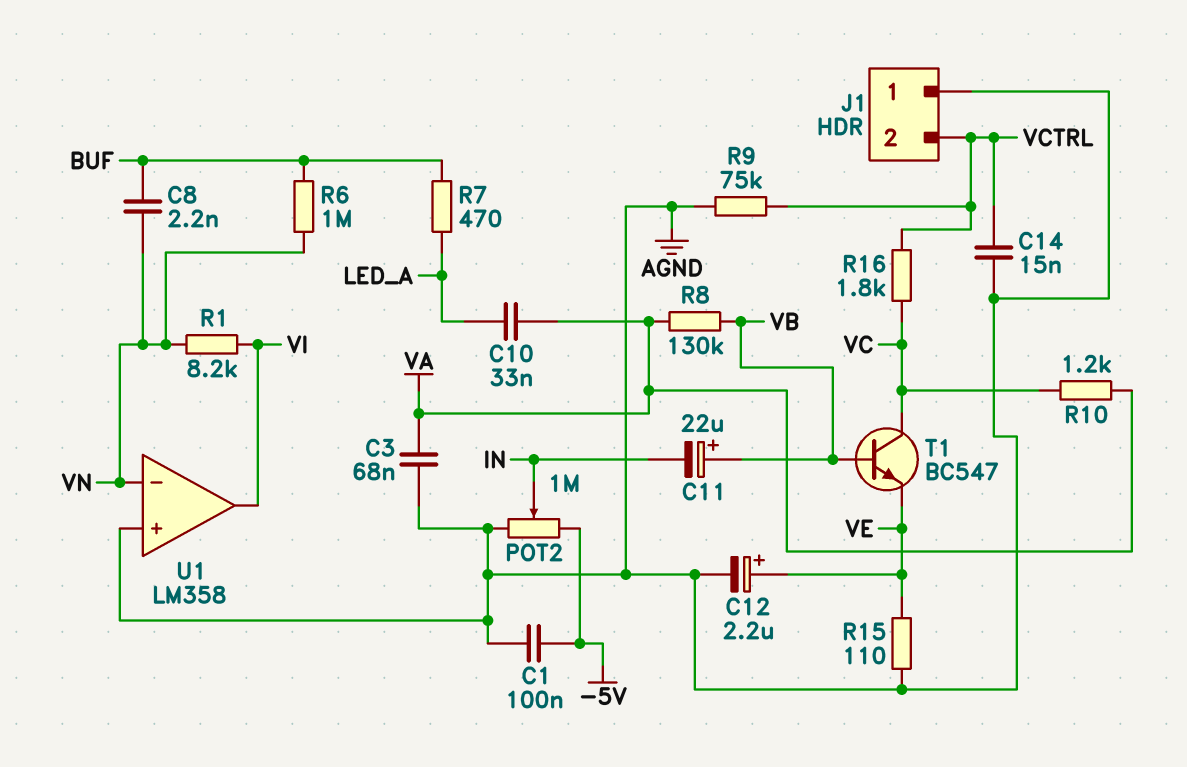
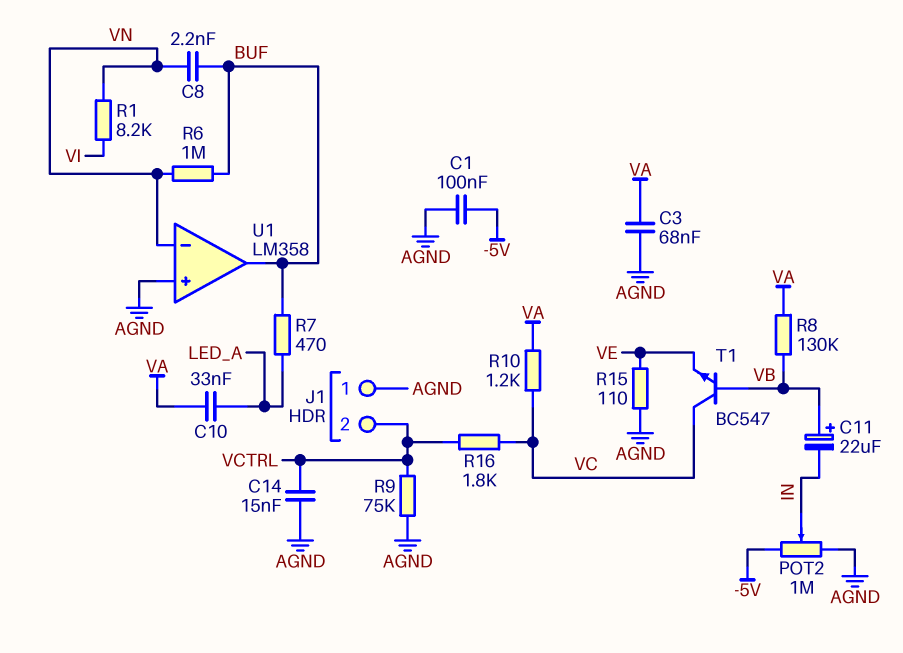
C12: 2.2uF (plus VE, minus AGND) -> none
U1 pin out: VI -> BUF

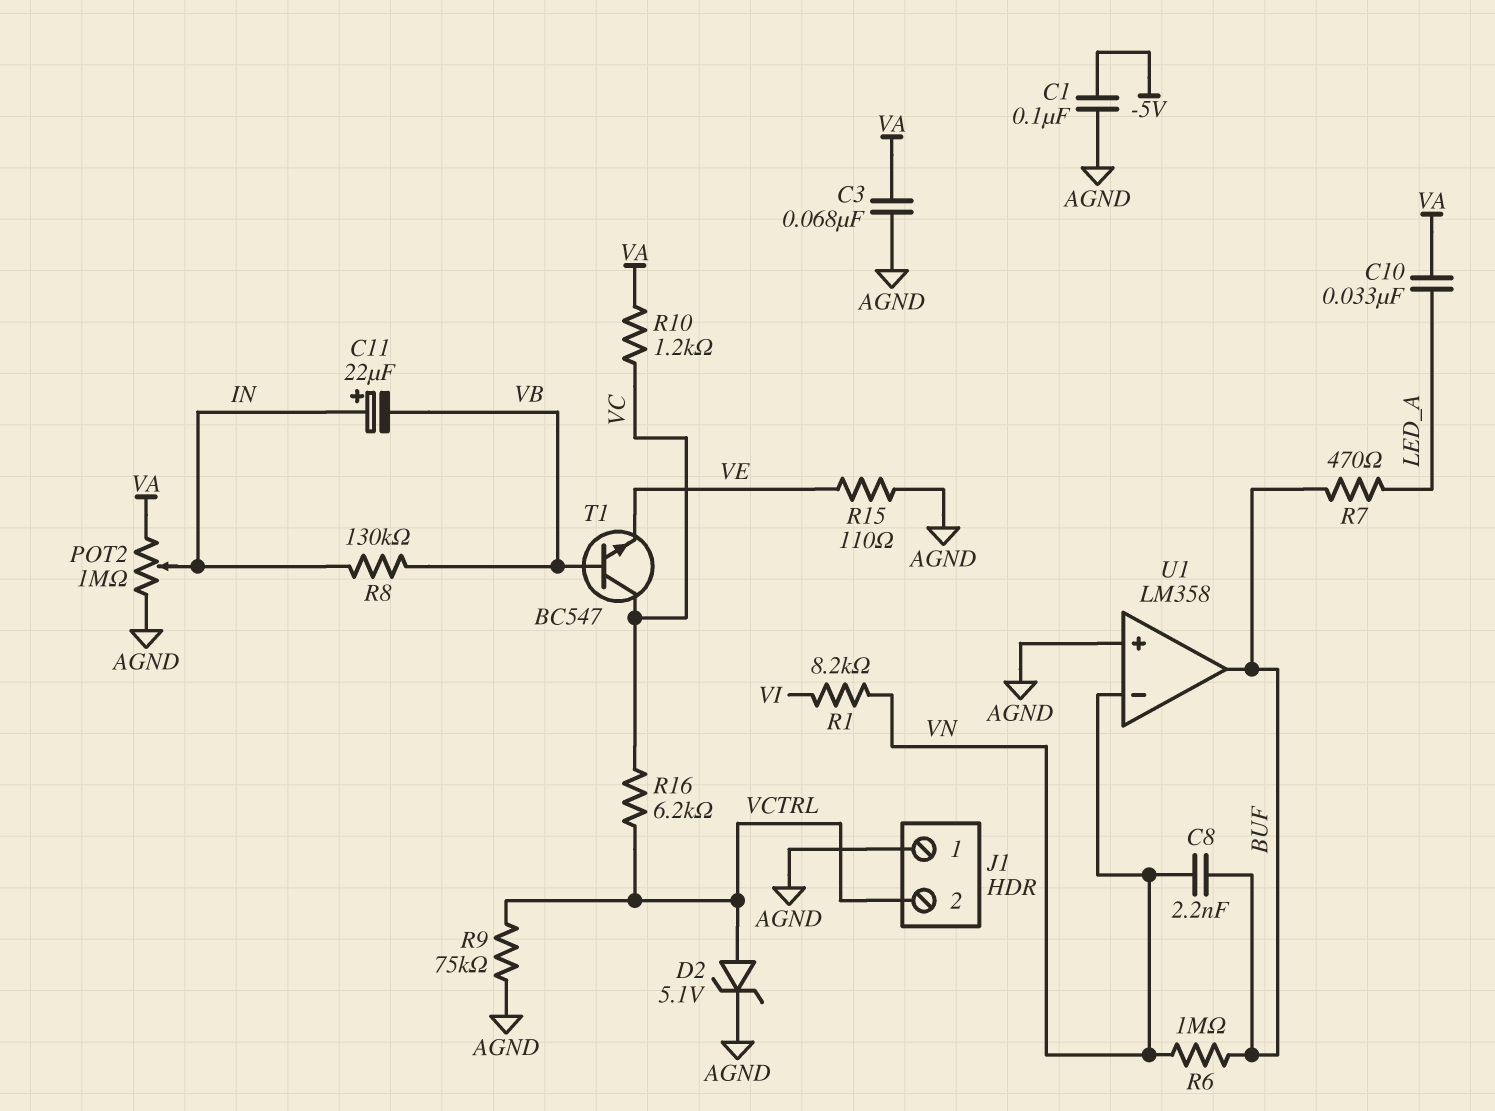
C11: 22uF (plus VB, minus IN) -> 22uF (plus IN, minus VB)
C14: 15nF (AGND, VCTRL) -> none
D2: none -> zener 5.1V (A VCTRL, K AGND)
POT2: 1M (-5V, AGND, wiper IN) -> 1M (AGND, VA, wiper IN)
R8: 130k (VA, VB) -> 130k (IN, VB)
R16: 1.8k (VC, VCTRL) -> 6.2k (VC, VCTRL)

